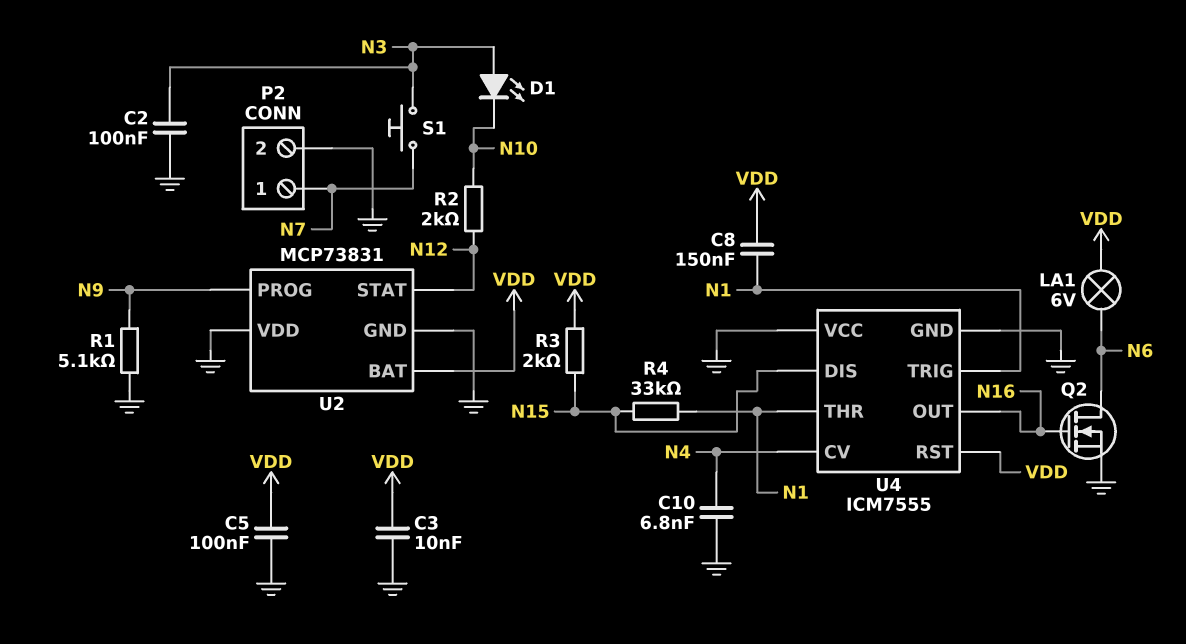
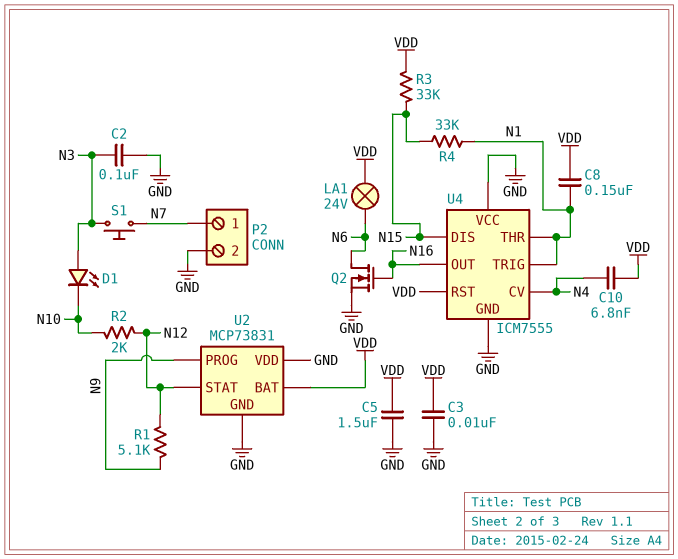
C5: 100nF (GND, VDD) -> 1.5uF (GND, VDD)
C10: 6.8nF (GND, N4) -> 6.8nF (N4, VDD)
LA1: lamp 6V (N6, VDD) -> lamp 24V (N6, VDD)
R1: 5.1k (GND, N9) -> 5.1k (N9, N12)
R3: 2k (N15, VDD) -> 33k (N15, VDD)

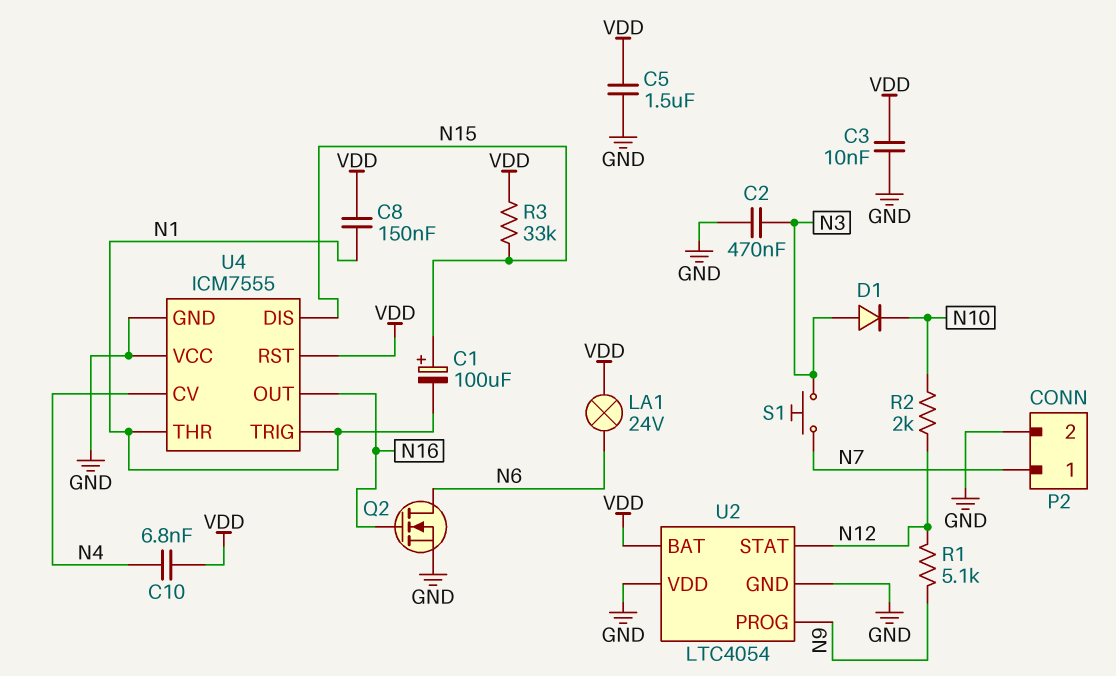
C1: none -> 100uF (plus N15, minus N1)
C2: 100nF (GND, N3) -> 470nF (GND, N3)
D1: LED (A N3, K N10) -> diode (A N3, K N10)
R4: 33k (N1, N15) -> none
U2: MCP73831 -> LTC4054

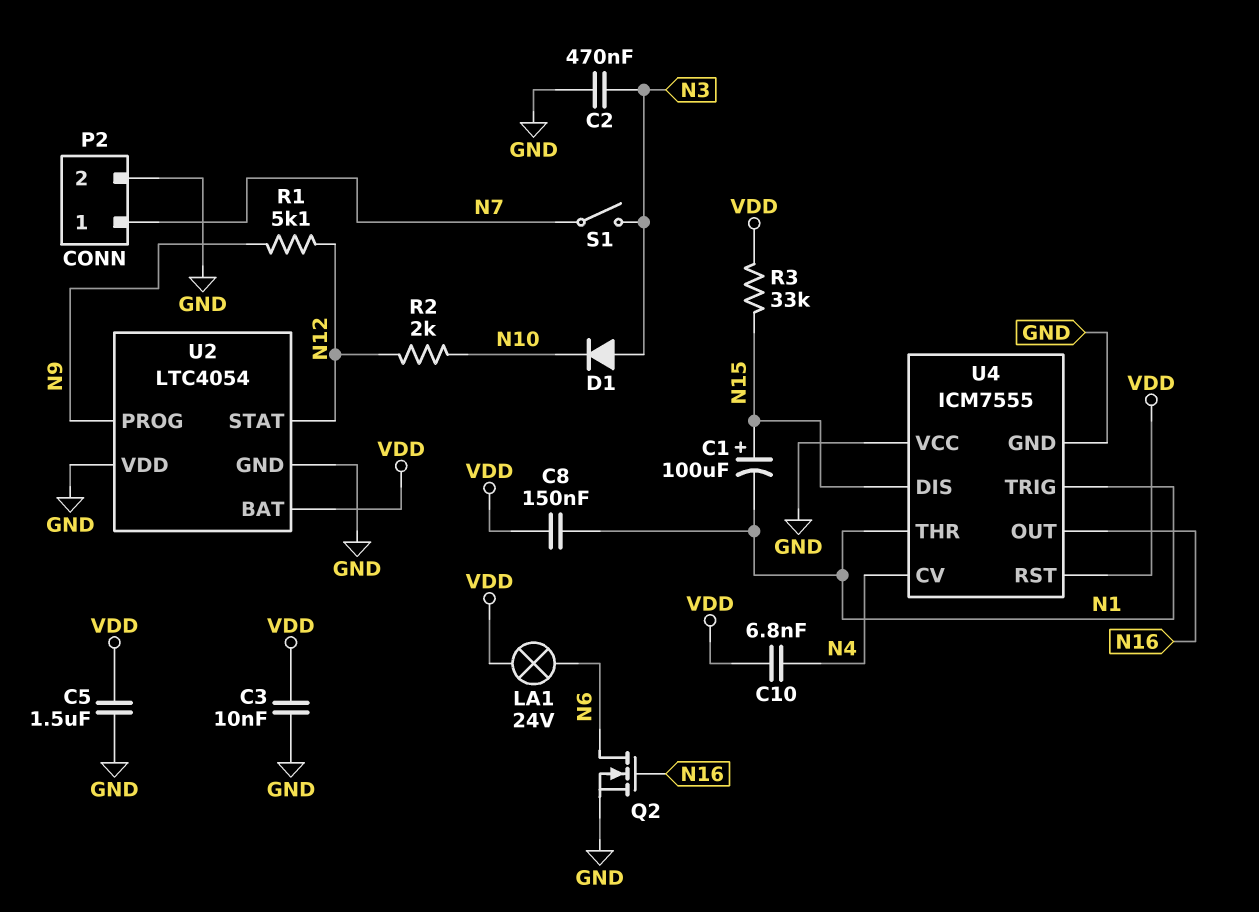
S1: button (N3, N7) -> switch (N3, N7)

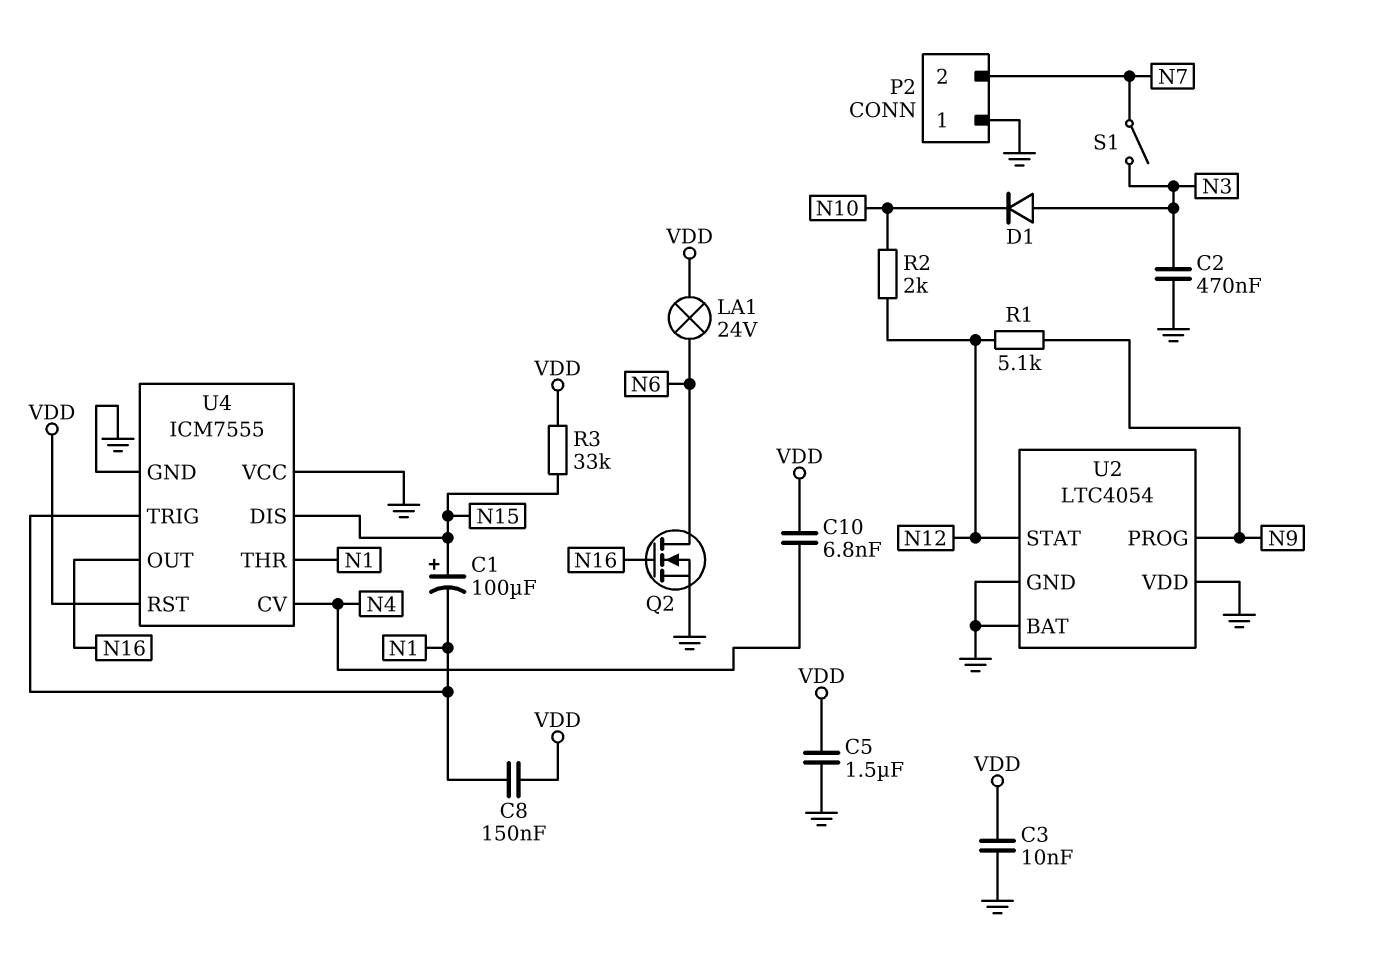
P2 pin 1: N7 -> GND
P2 pin 2: GND -> N7
U2 pin BAT: VDD -> GND

